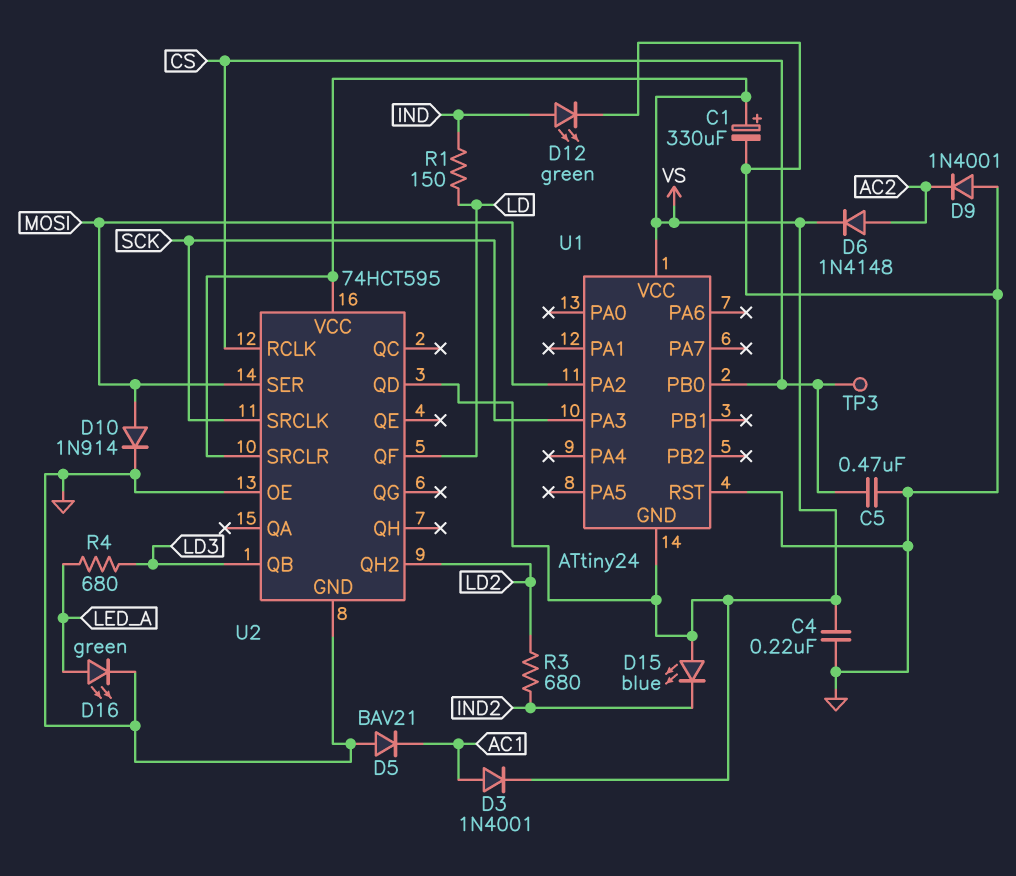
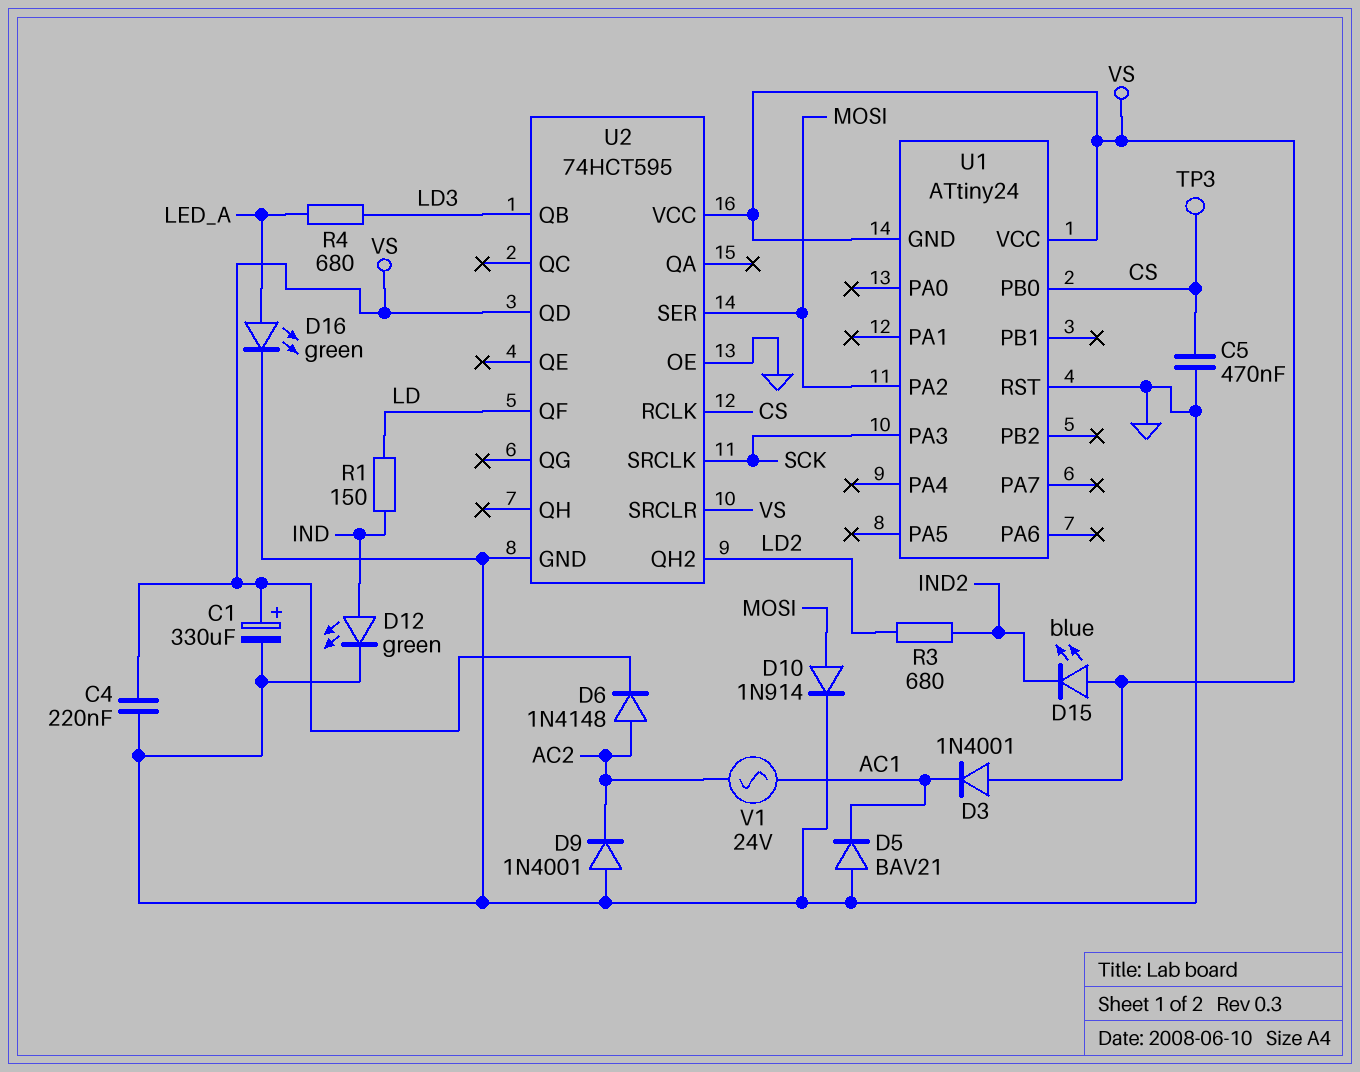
D3: diode 1N4001 (A AC1, K VS) -> diode 1N4001 (A VS, K AC1)
V1: none -> AC 24V (AC1, AC2)

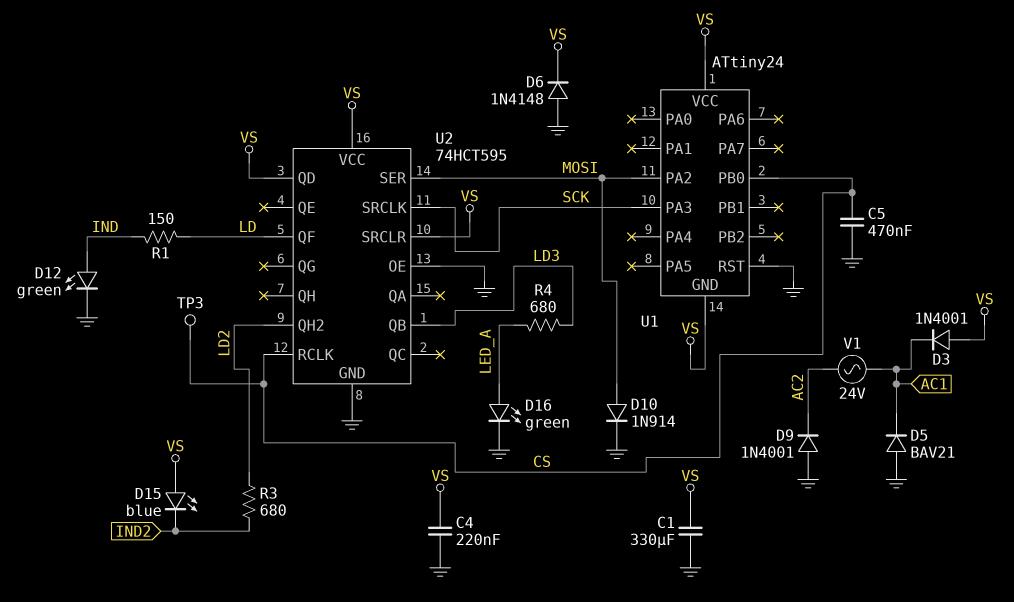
C1: 330uF (plus VS, minus GND) -> 330uF (GND, VS)
D6: diode 1N4148 (A AC2, K VS) -> diode 1N4148 (A GND, K VS)

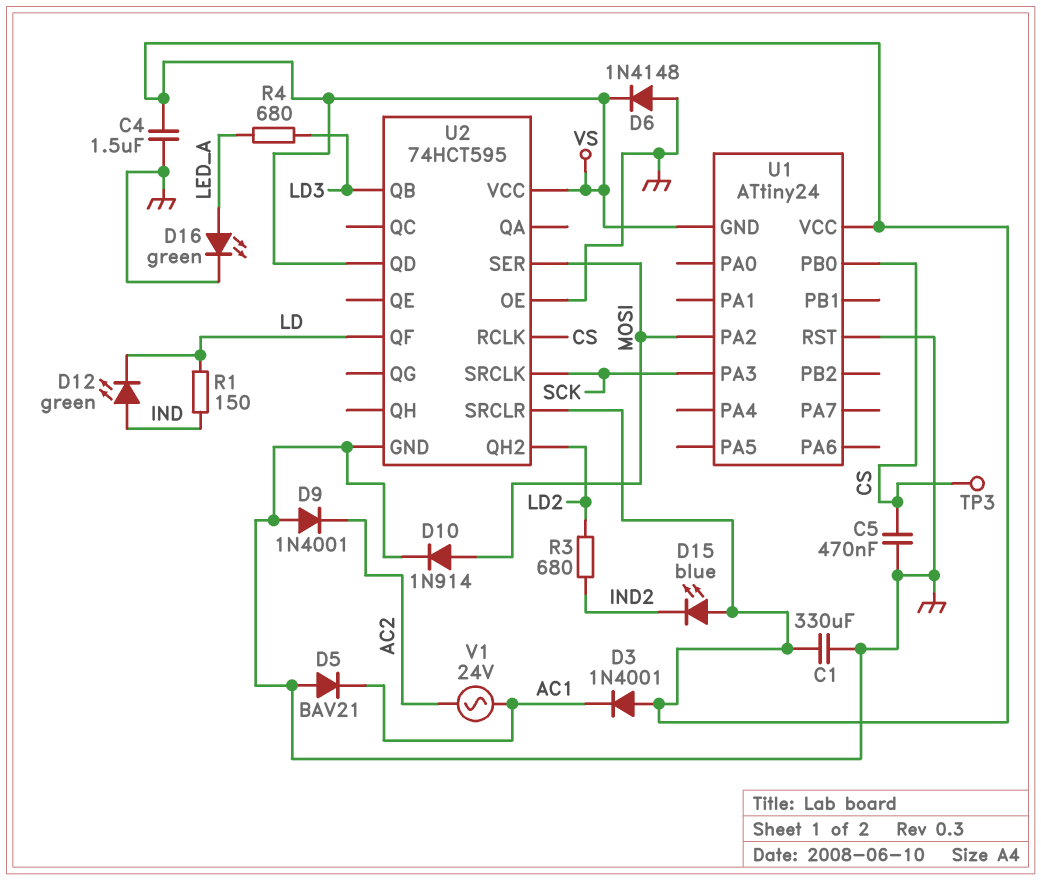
C4: 220nF (GND, VS) -> 1.5uF (GND, VS)
D12: LED green (A IND, K GND) -> LED green (A IND, K LD)

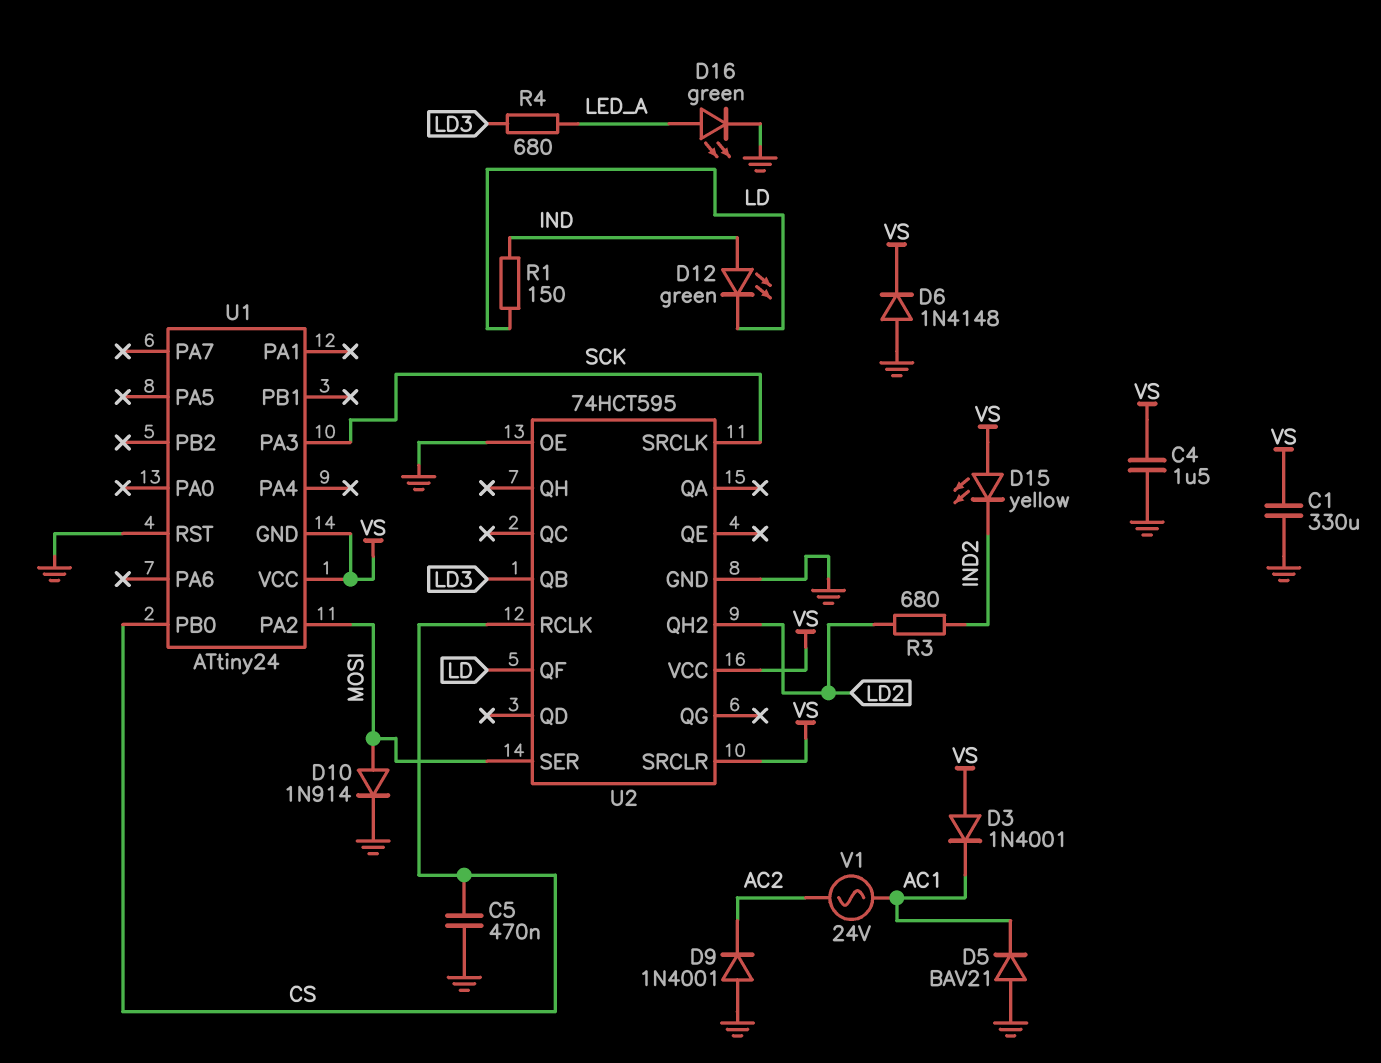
D15: LED blue (A VS, K IND2) -> LED yellow (A VS, K IND2)
TP3: test point (CS) -> none
U2 pin QD: VS -> none

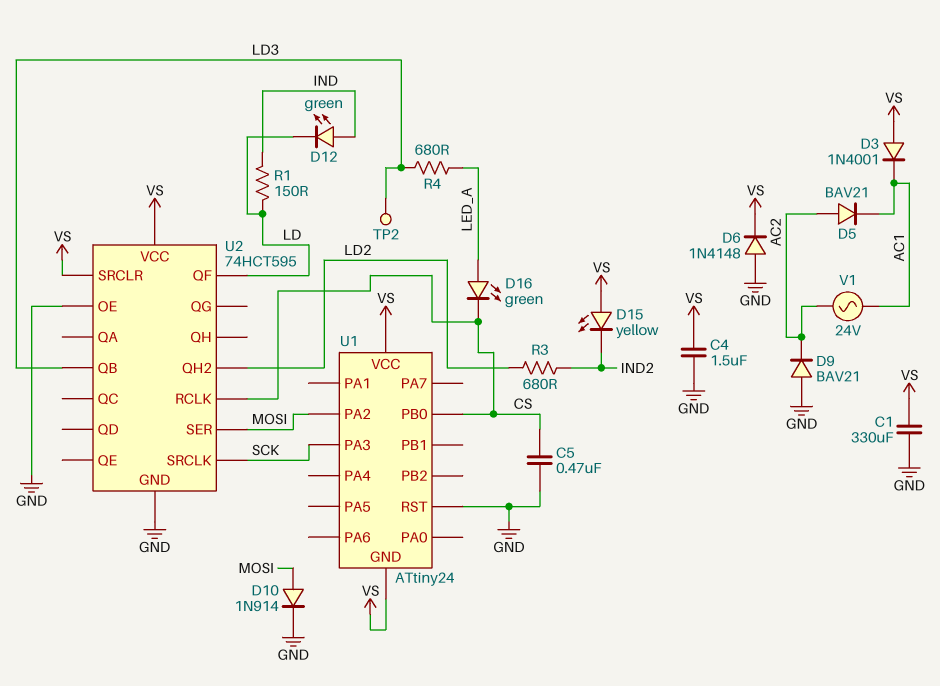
D5: diode BAV21 (A GND, K AC1) -> diode BAV21 (A AC2, K AC1)
D9: diode 1N4001 (A GND, K AC2) -> diode BAV21 (A GND, K AC2)
D16: LED green (A LED_A, K GND) -> LED green (A LED_A, K CS)
TP2: none -> test point (LD3)

